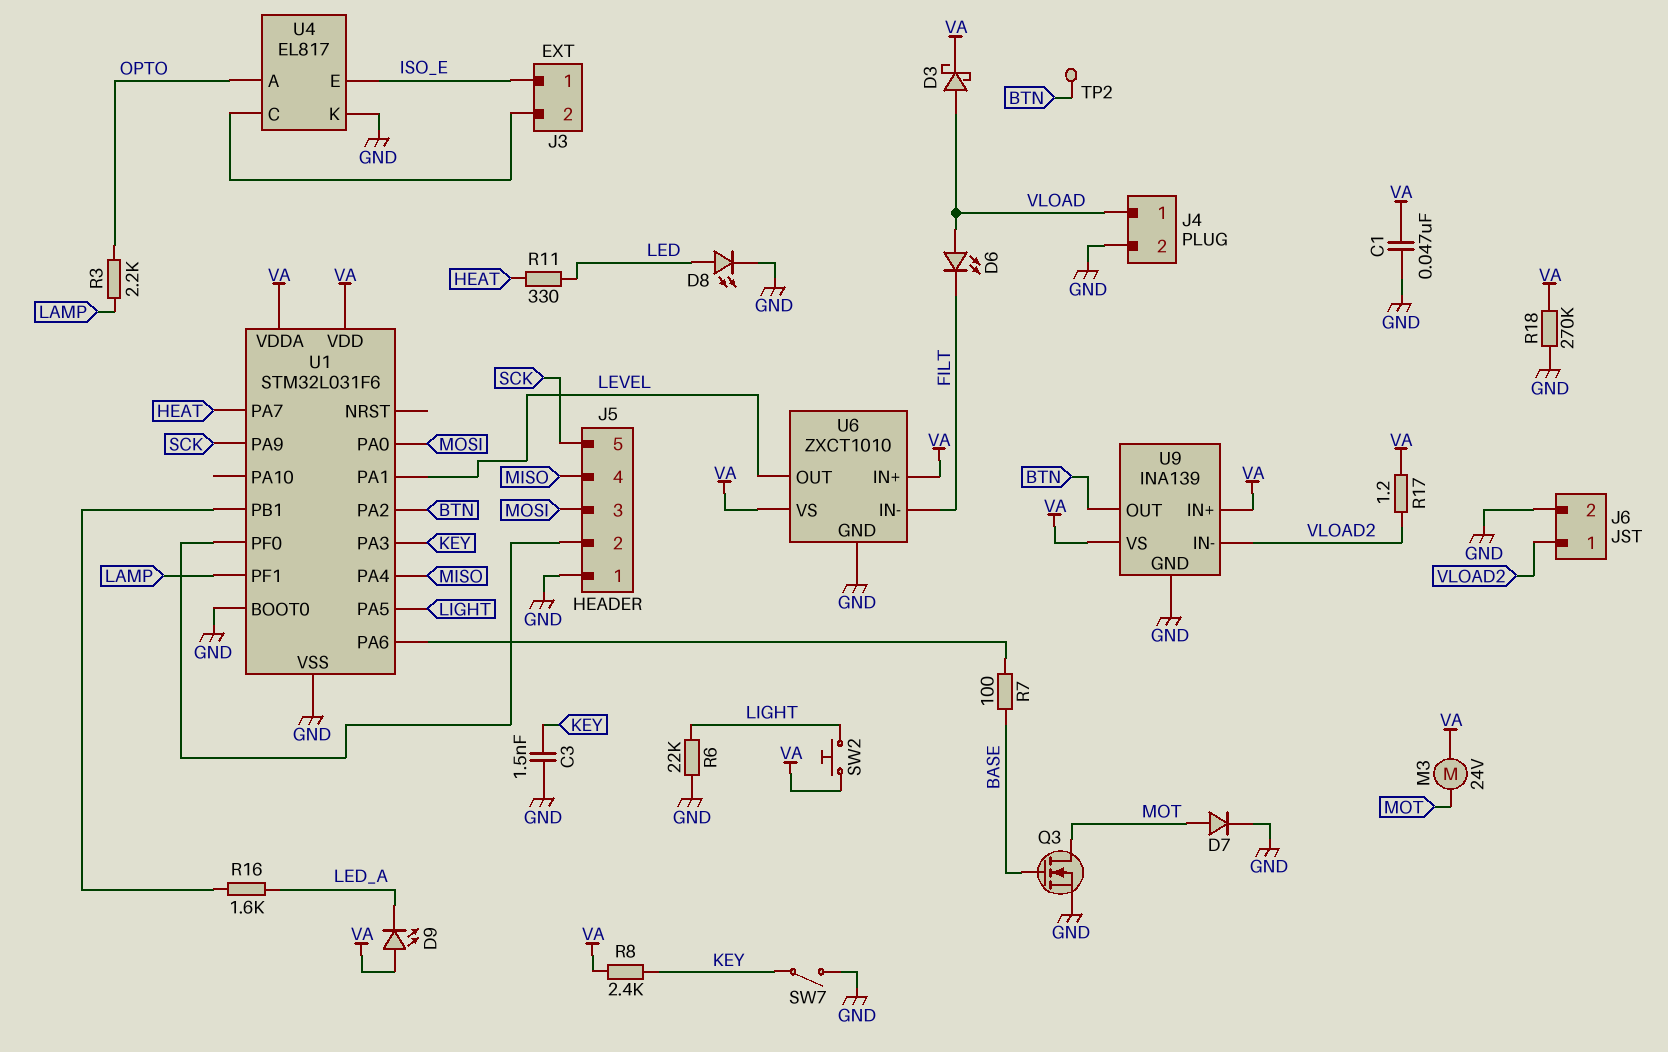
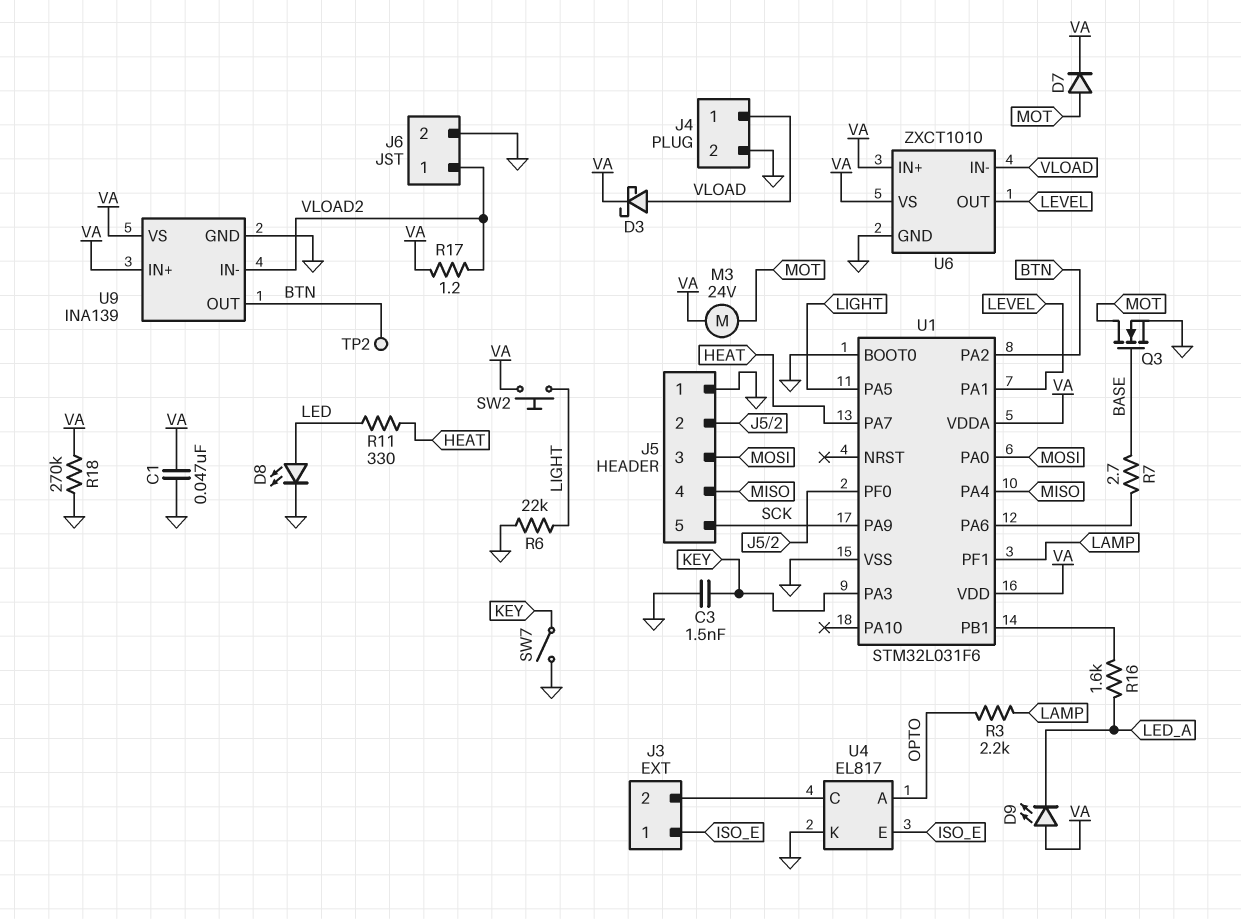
D6: LED (A VLOAD, K FILT) -> none
D7: diode (A MOT, K GND) -> diode (A MOT, K VA)
R7: 100 (BASE, U1/PA6) -> 2.7 (BASE, U1/PA6)
R8: 2.4k (KEY, VA) -> none
U6 pin IN-: FILT -> VLOAD

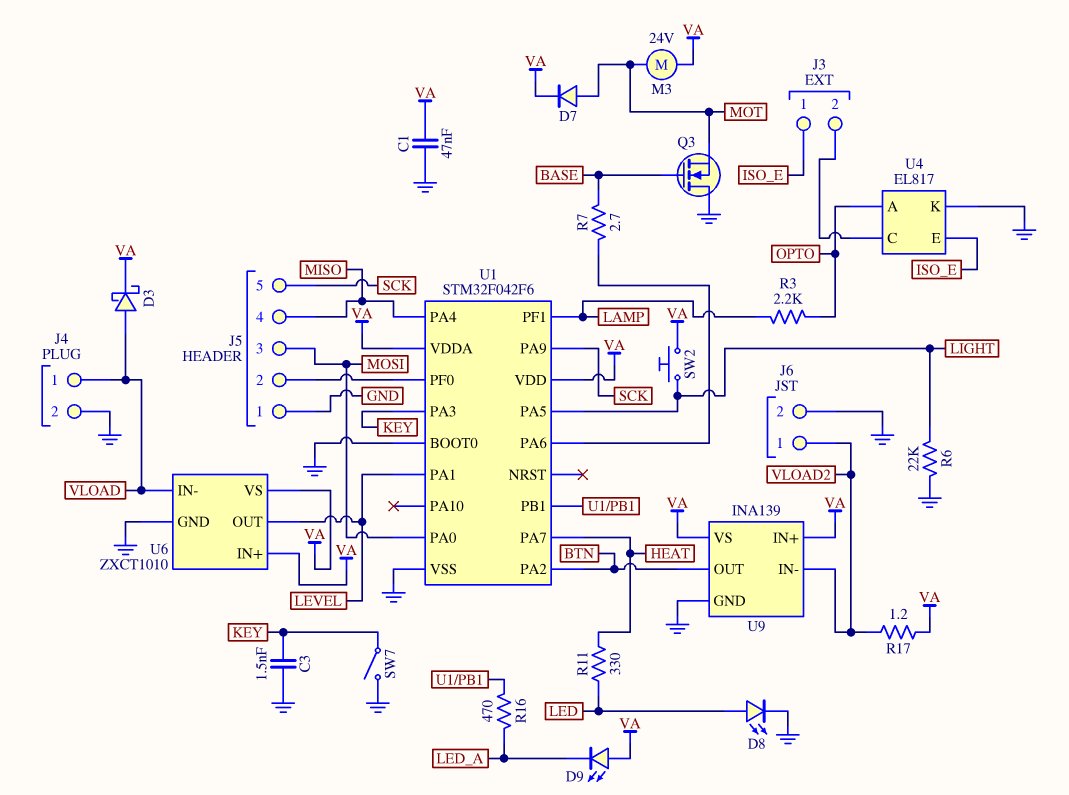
Q3: NMOS (G BASE, D MOT, S GND) -> NMOS (G BASE, D GND, S MOT)
R16: 1.6k (LED_A, U1/PB1) -> 470 (LED_A, U1/PB1)
R18: 270k (GND, VA) -> none
TP2: test point (BTN) -> none
U1: STM32L031F6 -> STM32F042F6

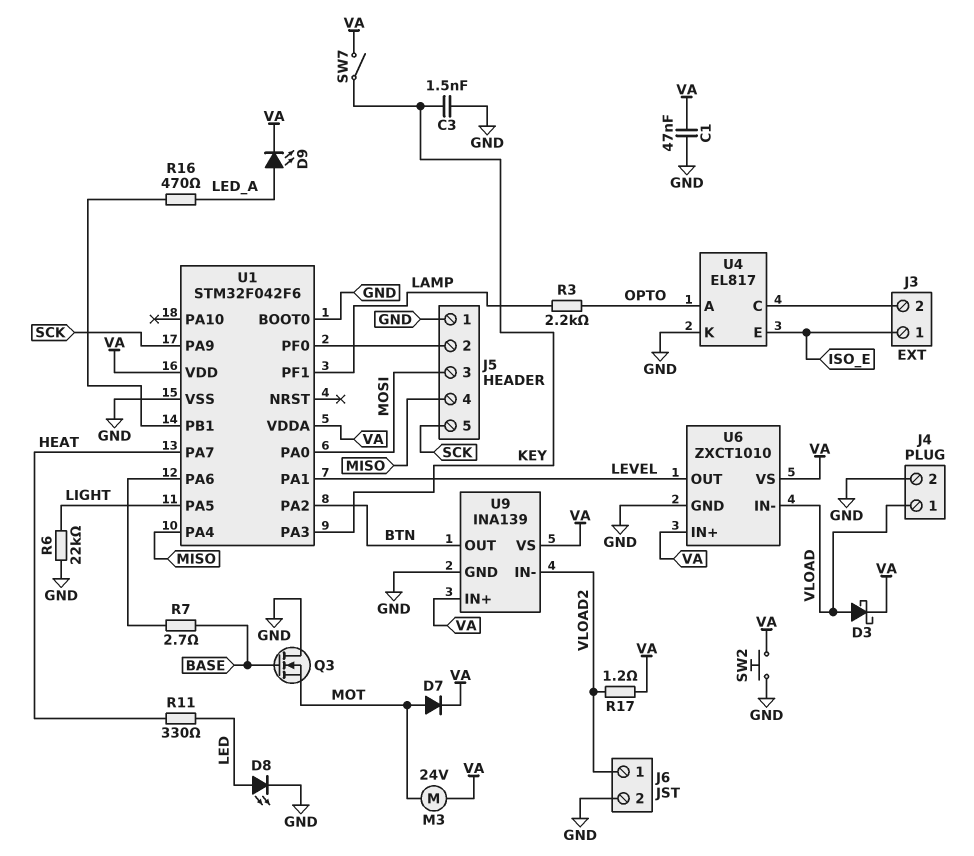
D9: LED (A VA, K LED_A) -> LED (A LED_A, K VA)
SW2: button (LIGHT, VA) -> button (GND, VA)
SW7: switch (GND, KEY) -> switch (KEY, VA)

